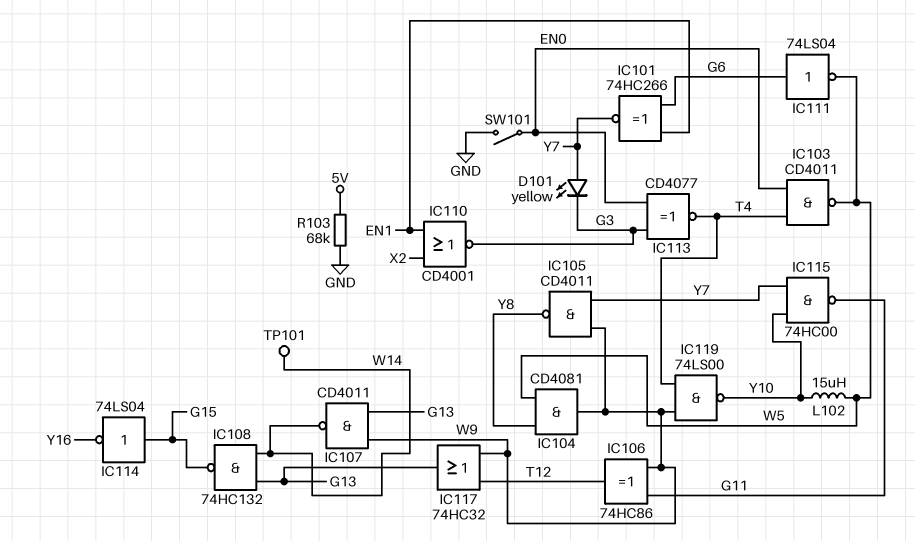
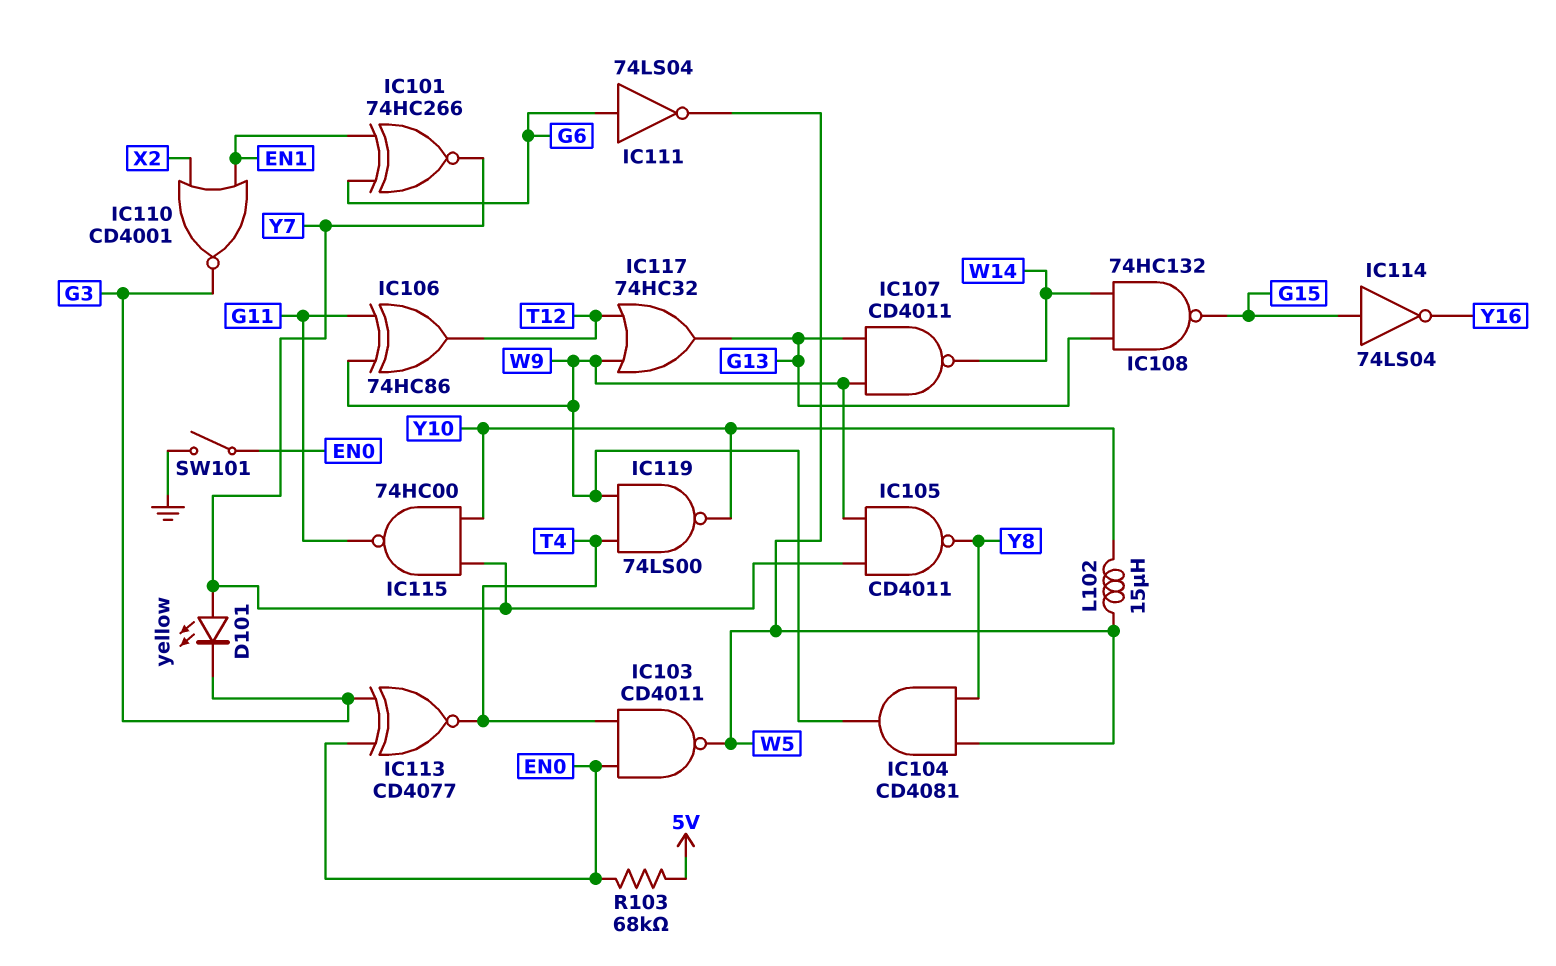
R103: 68k (5V, GND) -> 68k (5V, EN0)
TP101: test point (W14) -> none

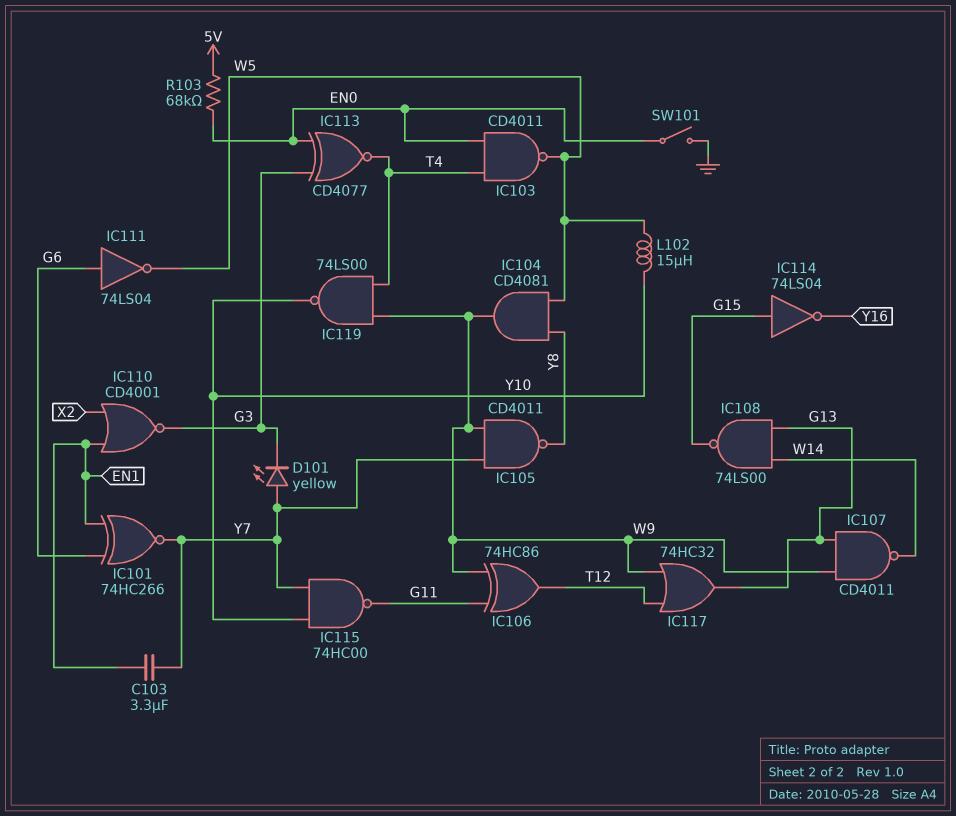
C103: none -> 3.3uF (EN1, Y7)
IC108: NAND 74HC132 (in G13, in W14, out G15) -> NAND 74LS00 (in G13, in W14, out G15)

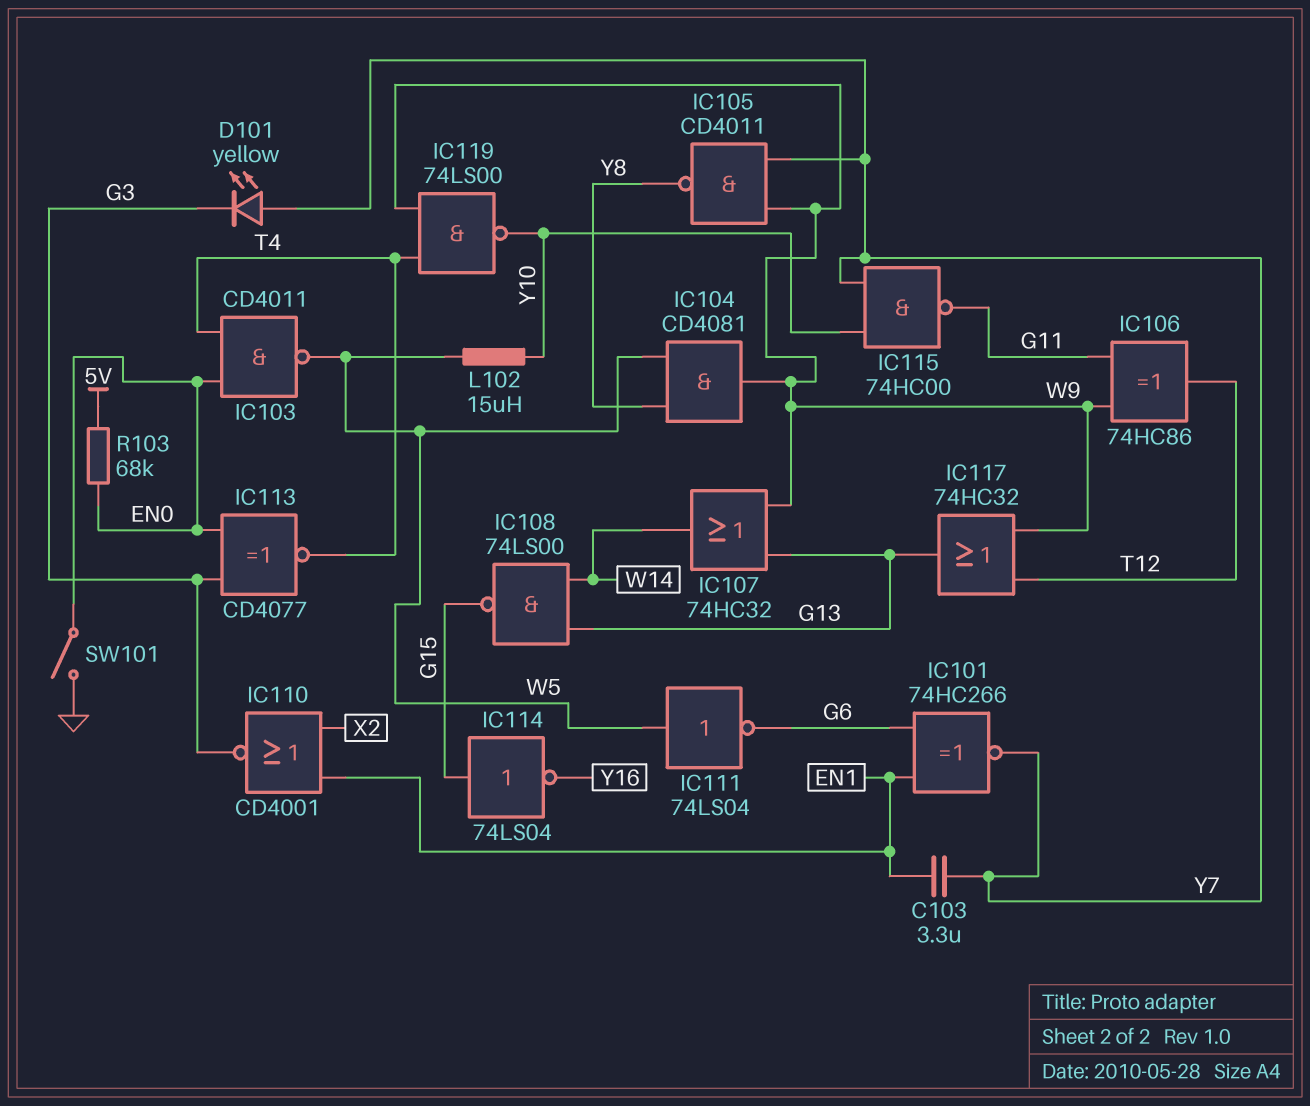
IC107: NAND CD4011 (in G13, in W9, out W14) -> OR 74HC32 (in G13, in W9, out W14)
IC111: NOT 74LS04 (in G6, out W5) -> NOT 74LS04 (in W5, out G6)

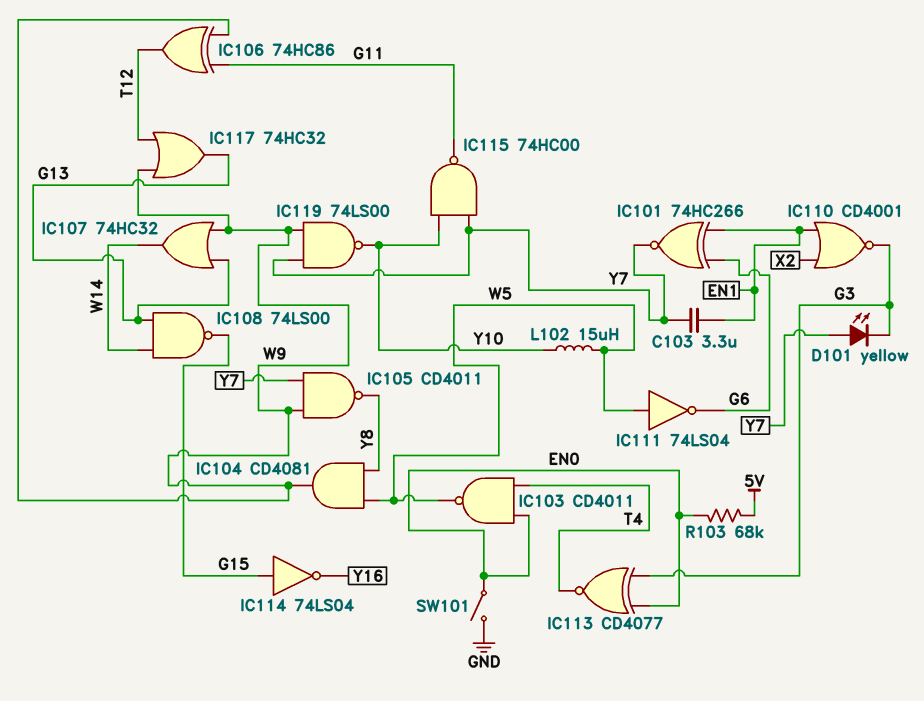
IC119: NAND 74LS00 (in T4, in W9, out Y10) -> NAND 74LS00 (in W9, in Y7, out Y10)

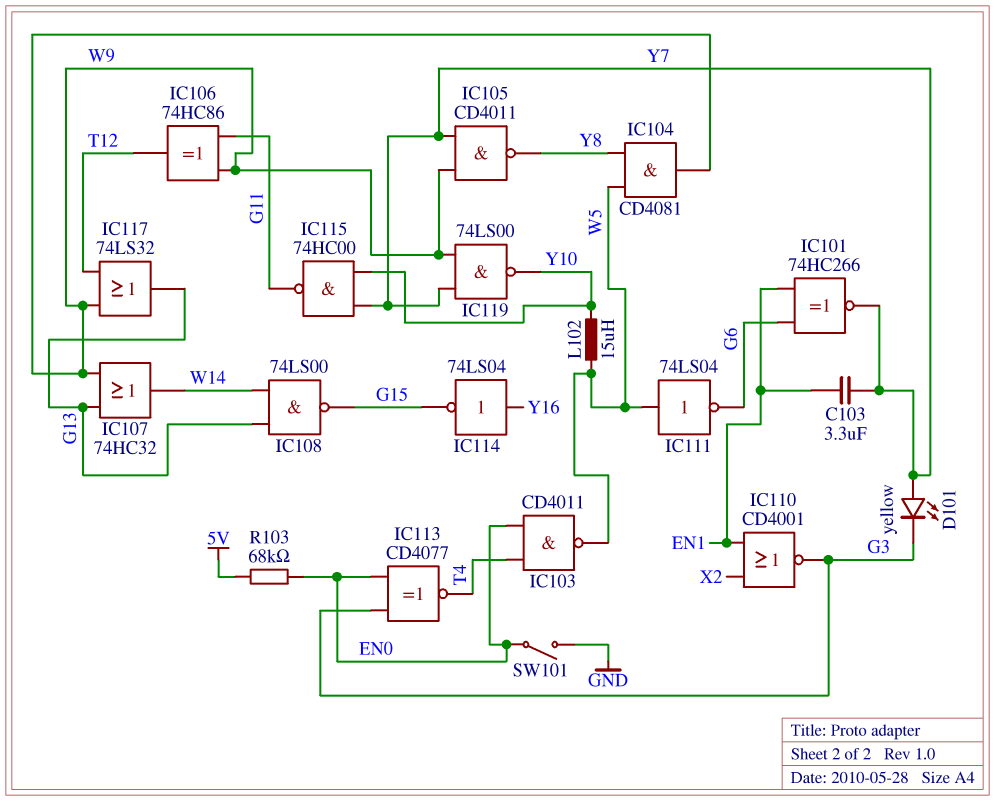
IC114: NOT 74LS04 (in G15, out Y16) -> NOT 74LS04 (in Y16, out G15)
IC117: OR 74HC32 (in T12, in W9, out G13) -> OR 74LS32 (in T12, in W9, out G13)

